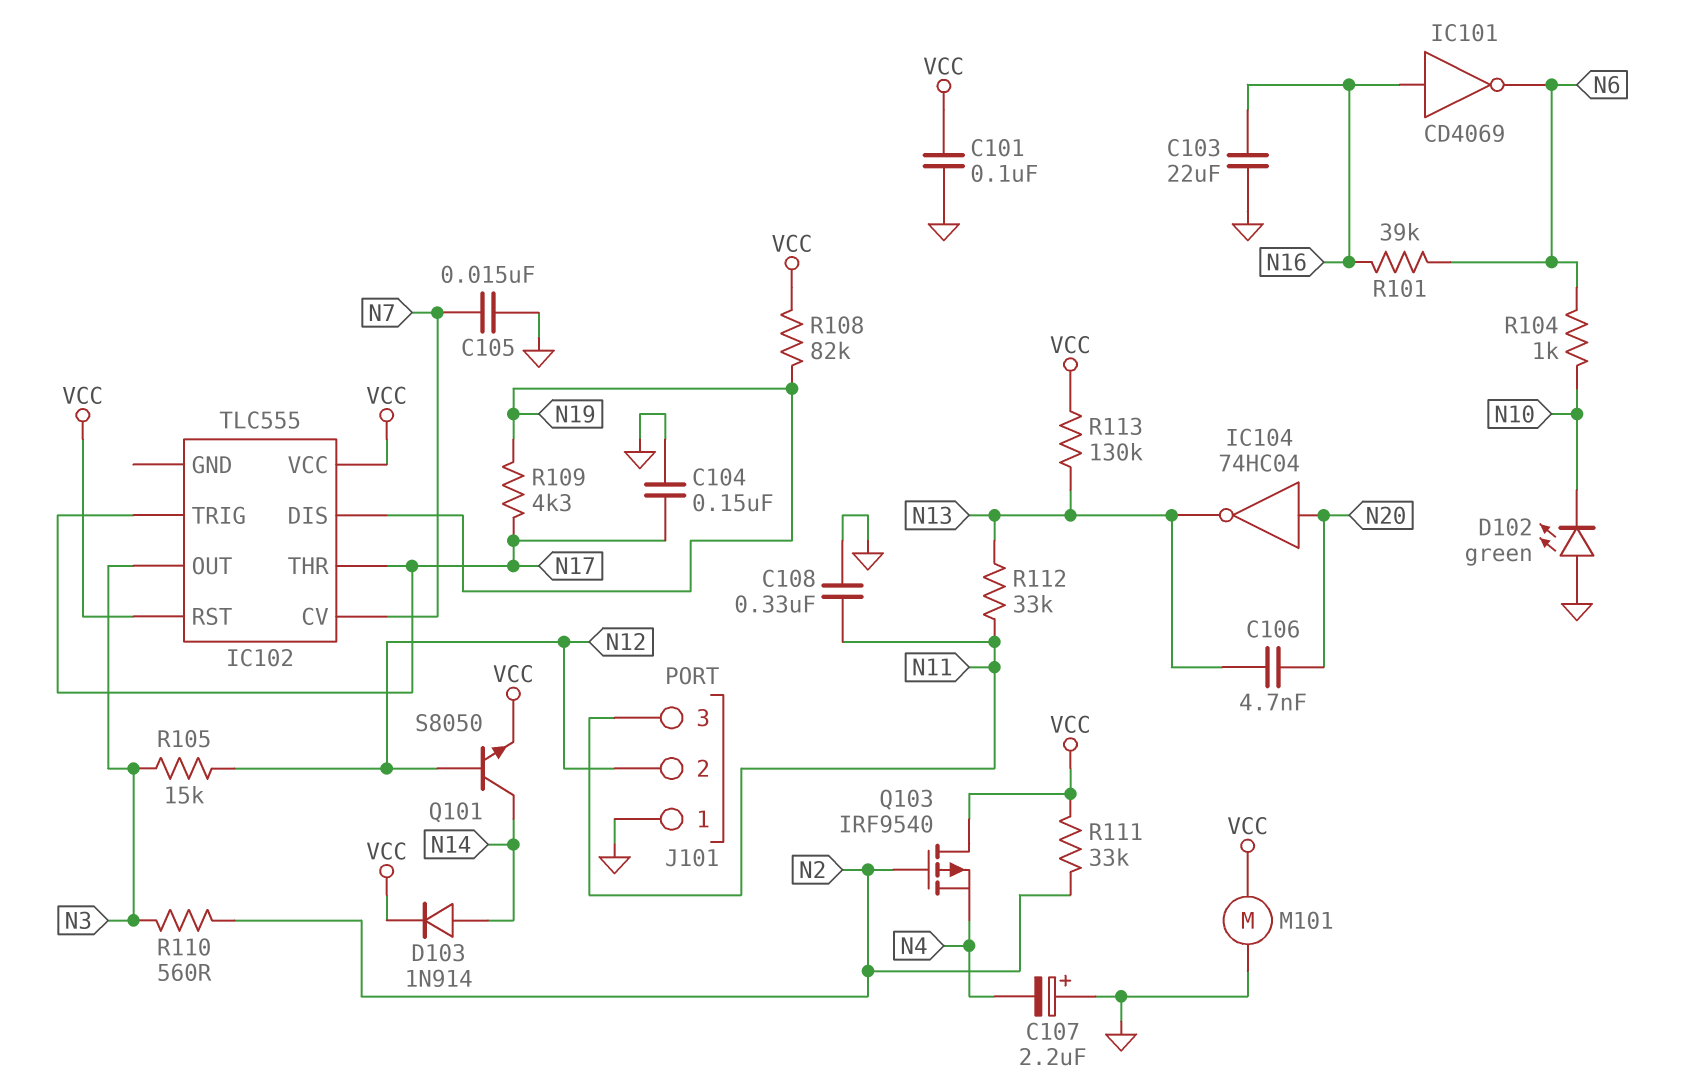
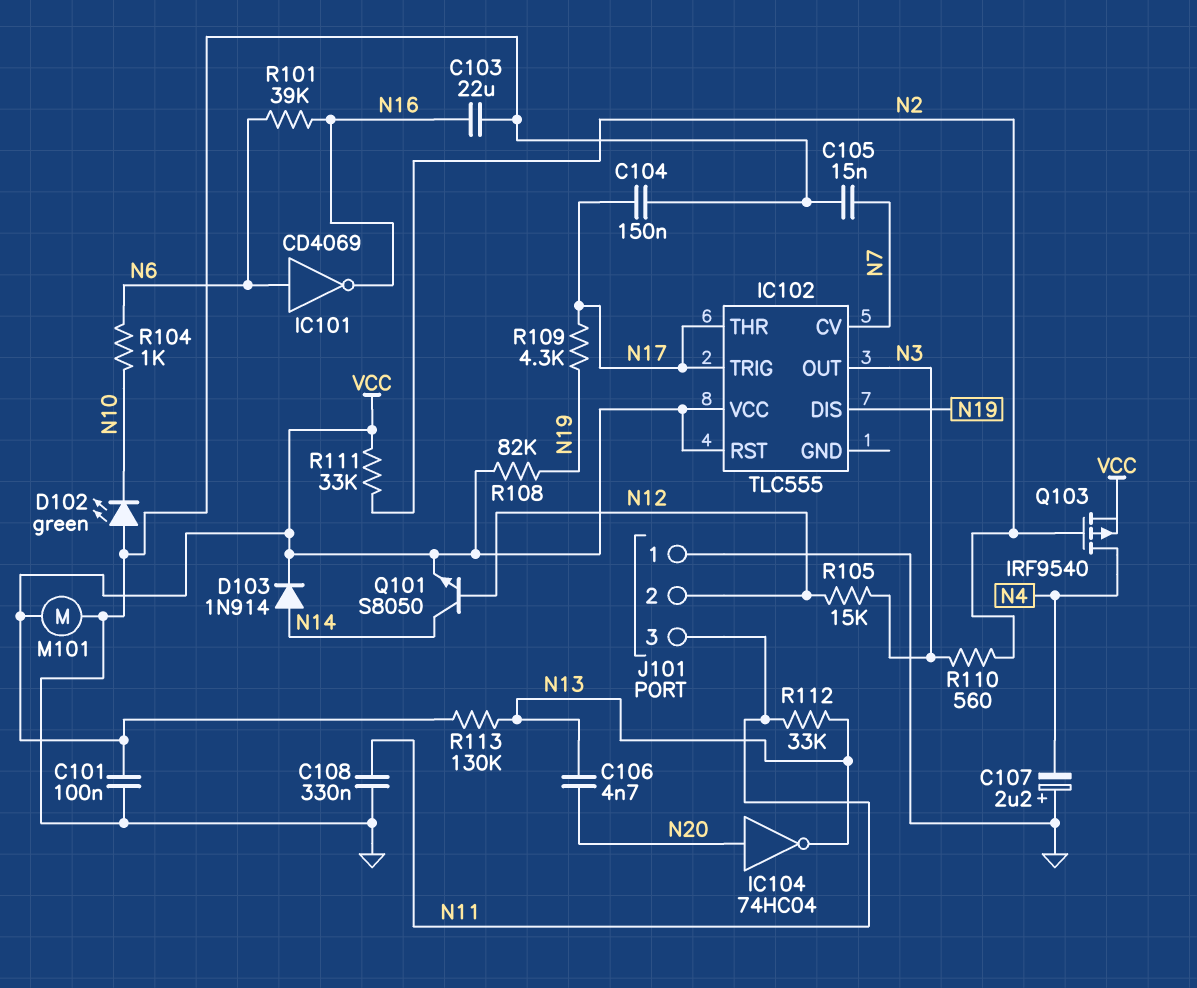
IC101: NOT CD4069 (in N16, out N6) -> NOT CD4069 (in N6, out N16)
Q103: PMOS IRF9540 (G N2, D VCC, S N4) -> PMOS IRF9540 (G N2, D N4, S VCC)

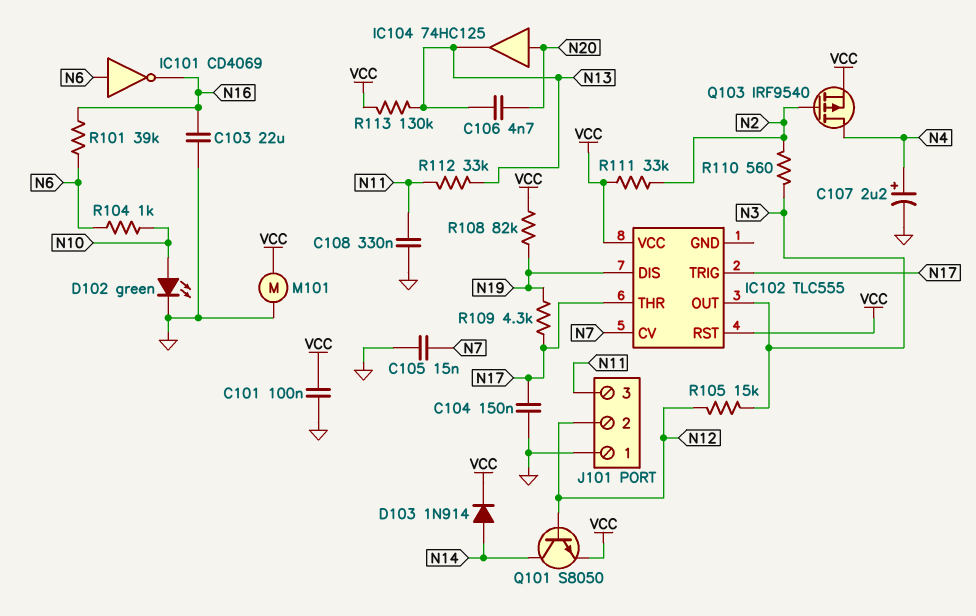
C107: 2.2uF (plus GND, minus N4) -> 2.2uF (plus N4, minus GND)
D102: LED green (A GND, K N10) -> LED green (A N10, K GND)
IC104: NOT 74HC04 (in N20, out N13) -> buffer 74HC125 (in N20, out N13)

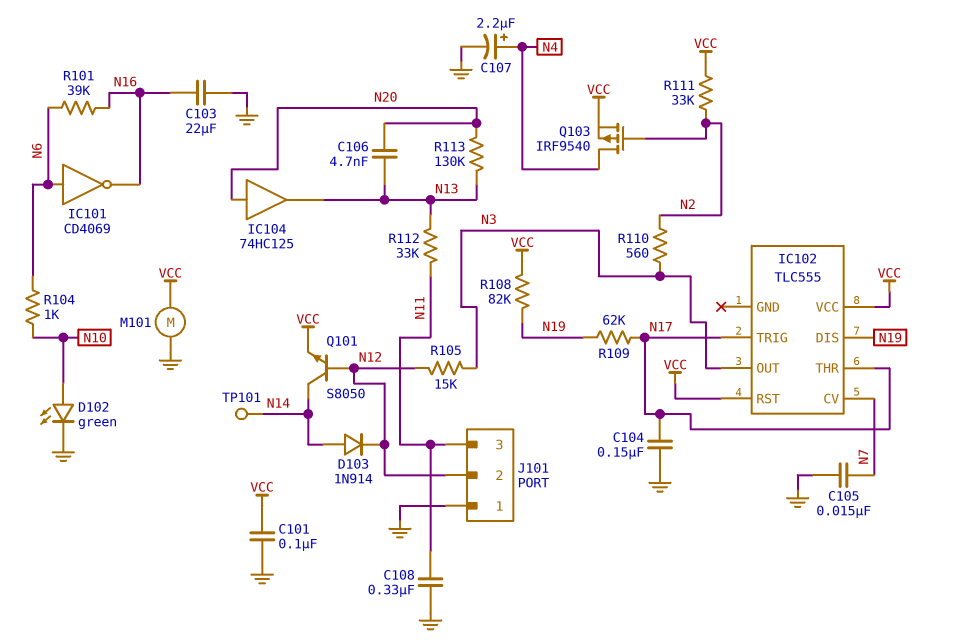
D103: diode 1N914 (A N14, K VCC) -> diode 1N914 (A N14, K N12)
R109: 4.3k (N17, N19) -> 62k (N17, N19)
R113: 130k (N13, VCC) -> 130k (N13, N20)
TP101: none -> test point (N14)

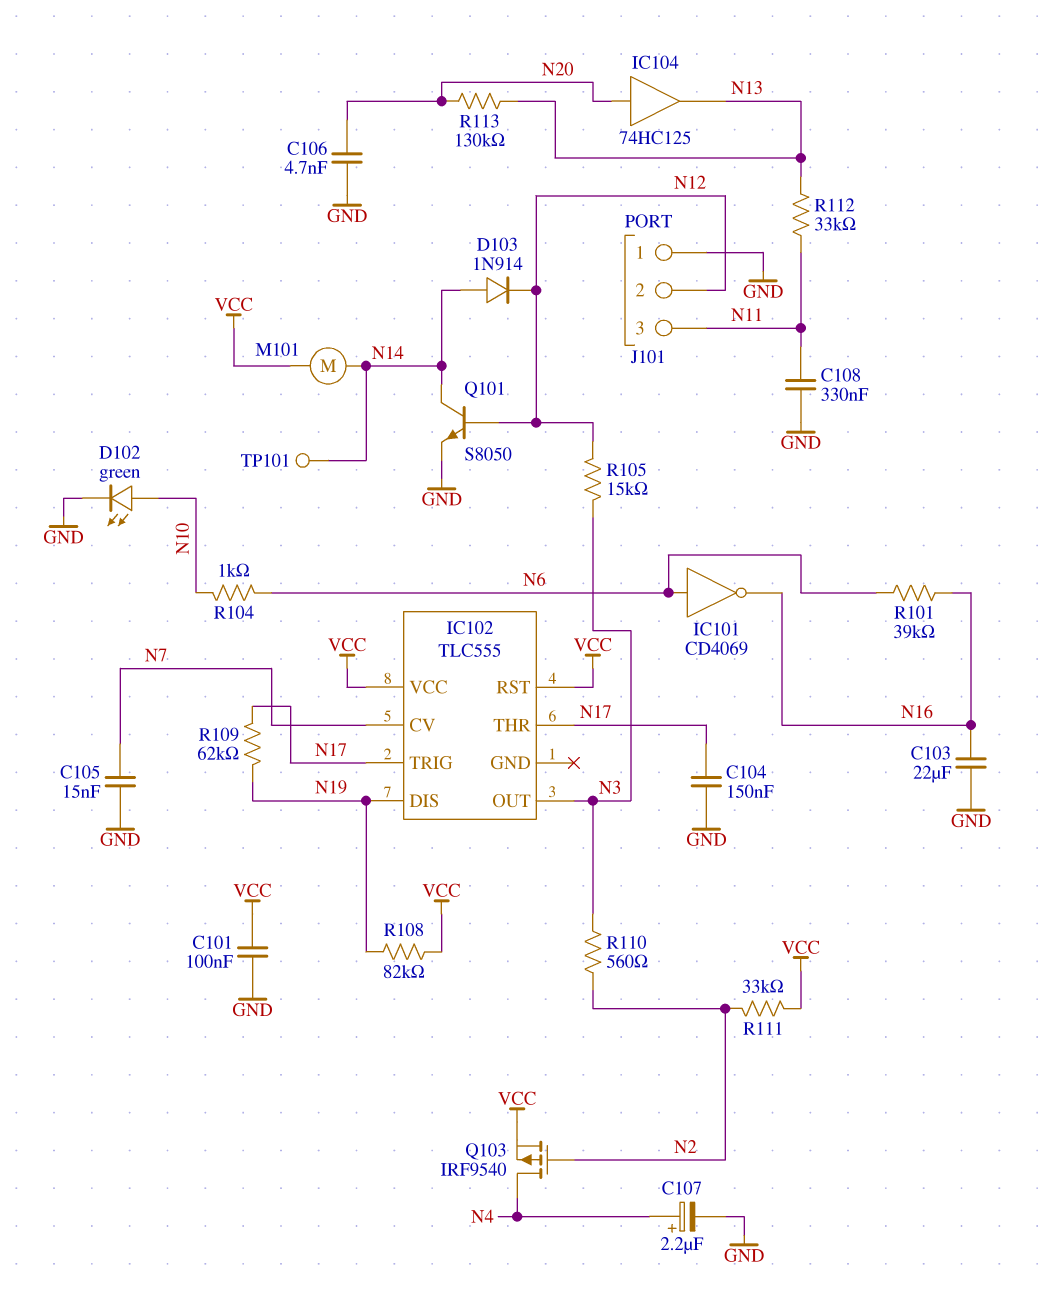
C106: 4.7nF (N13, N20) -> 4.7nF (GND, N20)
M101: motor (GND, VCC) -> motor (N14, VCC)
Q101: NPN S8050 (B N12, C N14, E VCC) -> NPN S8050 (B N12, C N14, E GND)

